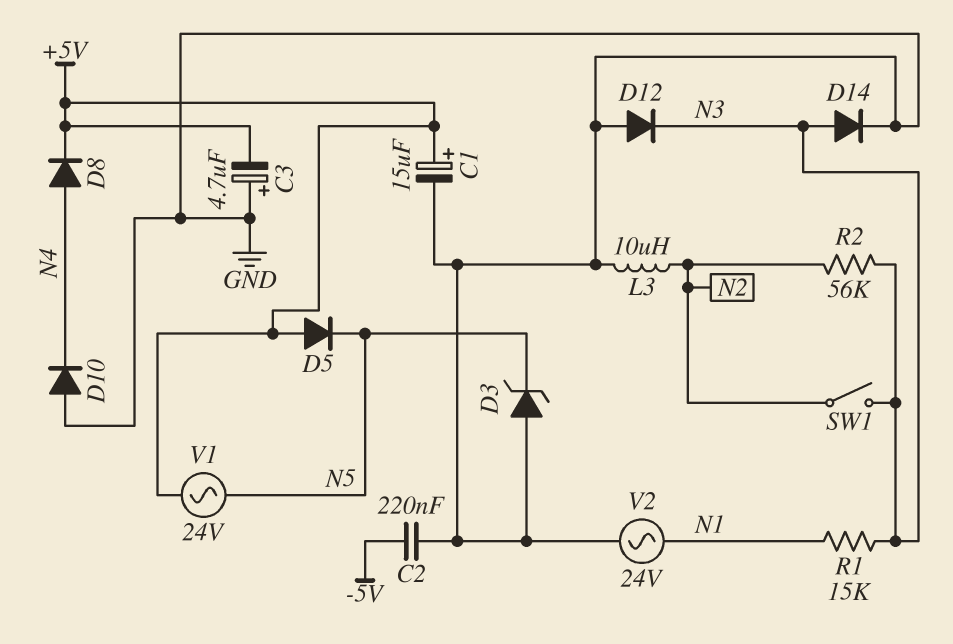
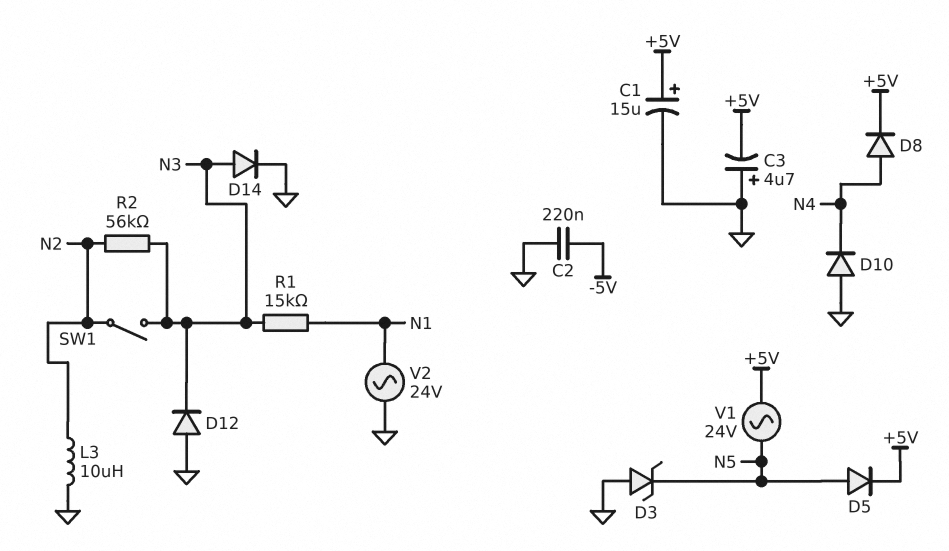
D5: diode (A +5V, K N5) -> diode (A N5, K +5V)

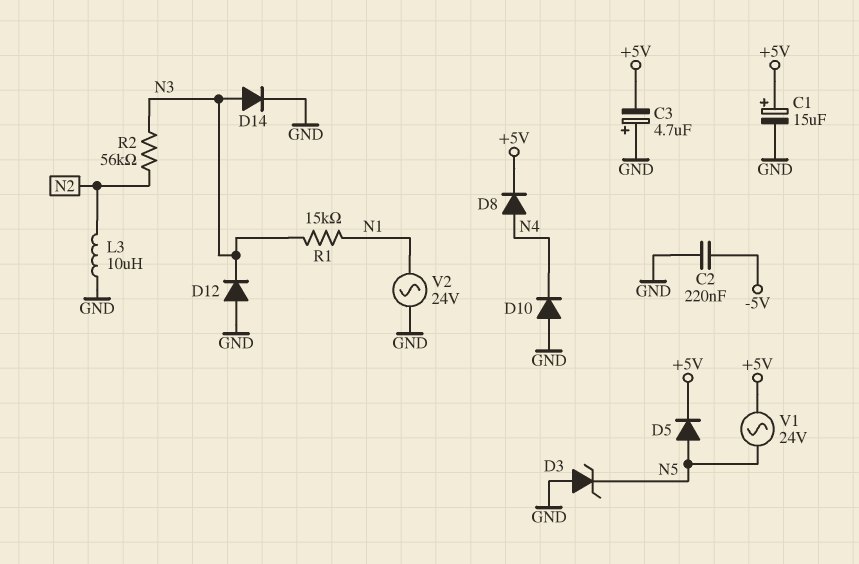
SW1: switch (N2, N3) -> none

